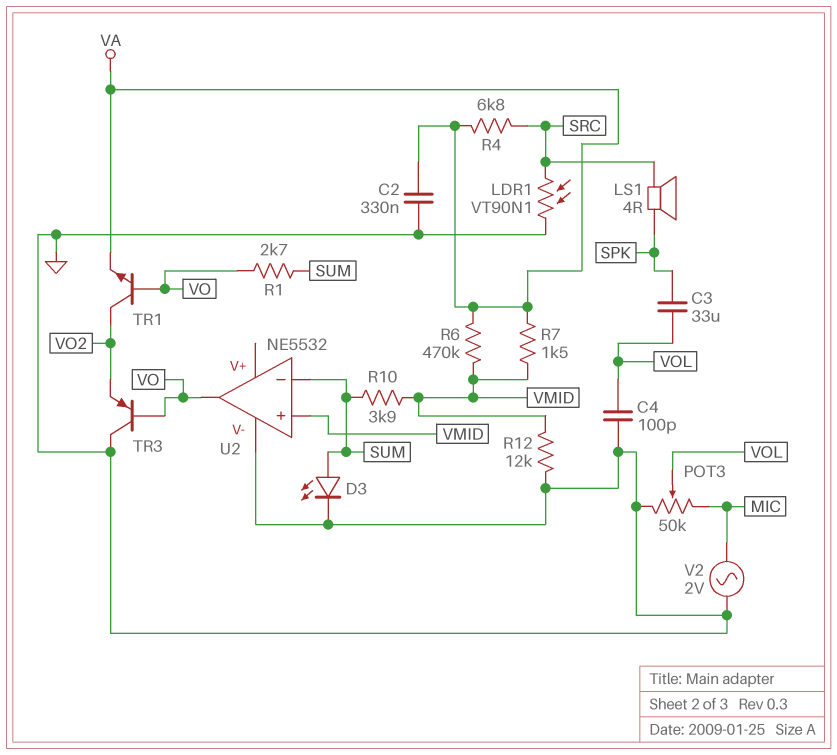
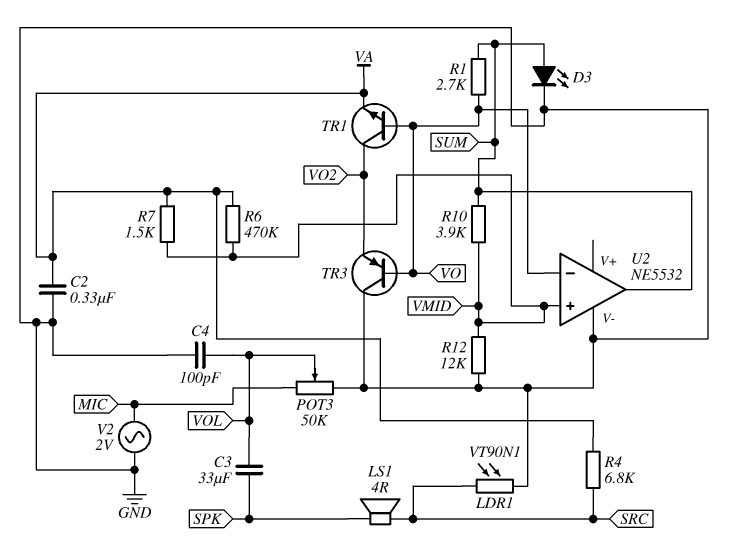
U2 pin in-: SUM -> VO
U2 pin out: VO -> SUM

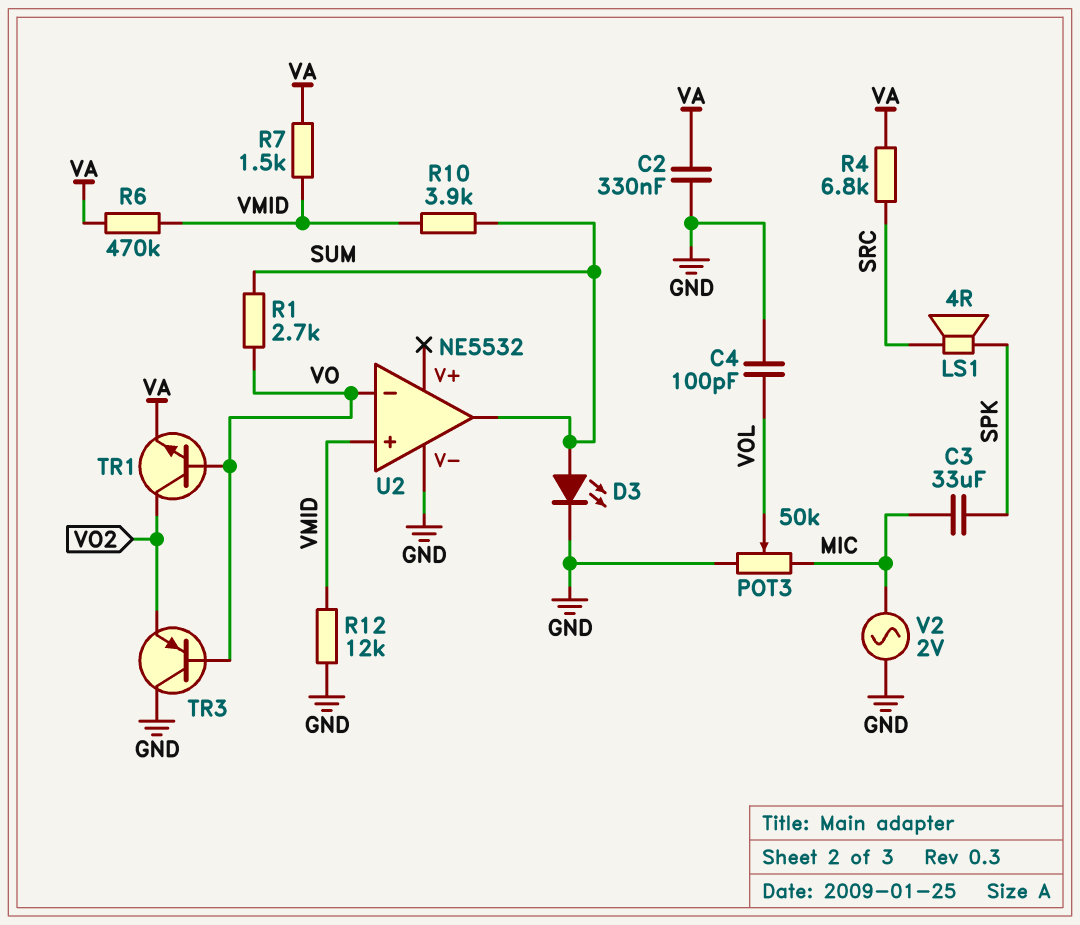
C3: 33uF (SPK, VOL) -> 33uF (MIC, SPK)
LDR1: VT90N1 (GND, SRC) -> none

